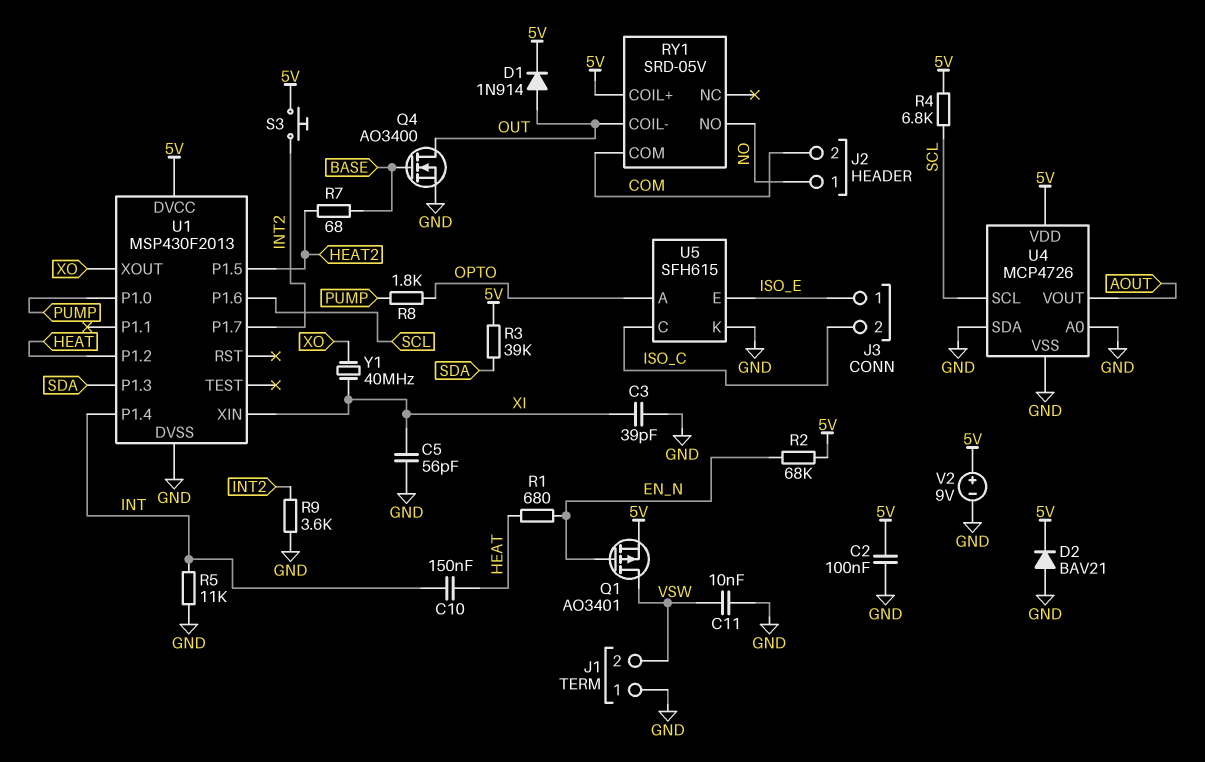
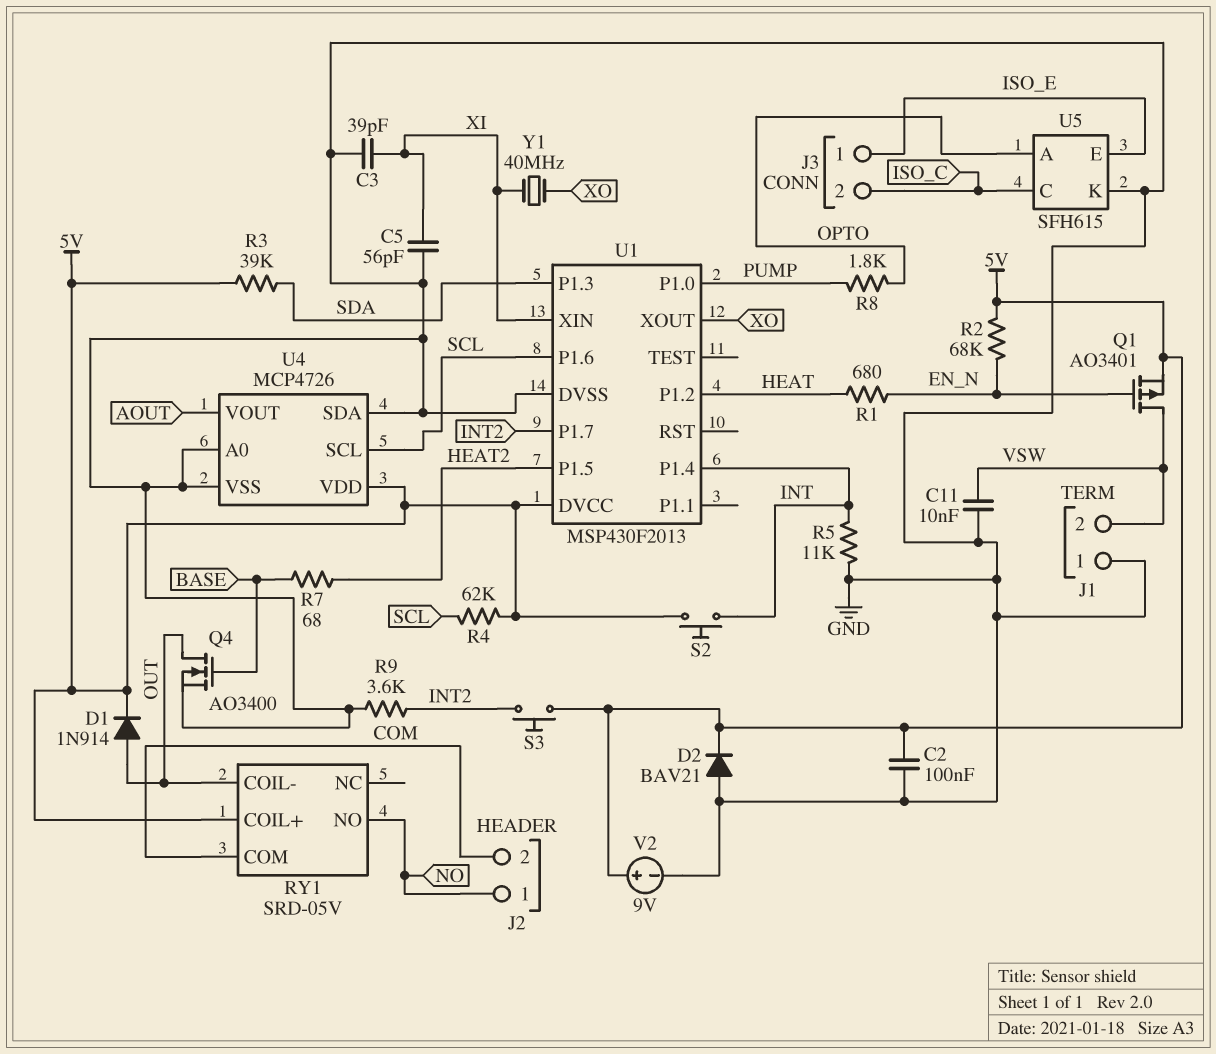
C10: 150nF (HEAT, INT) -> none
R4: 6.8k (5V, SCL) -> 62k (5V, SCL)
S2: none -> button (5V, INT)

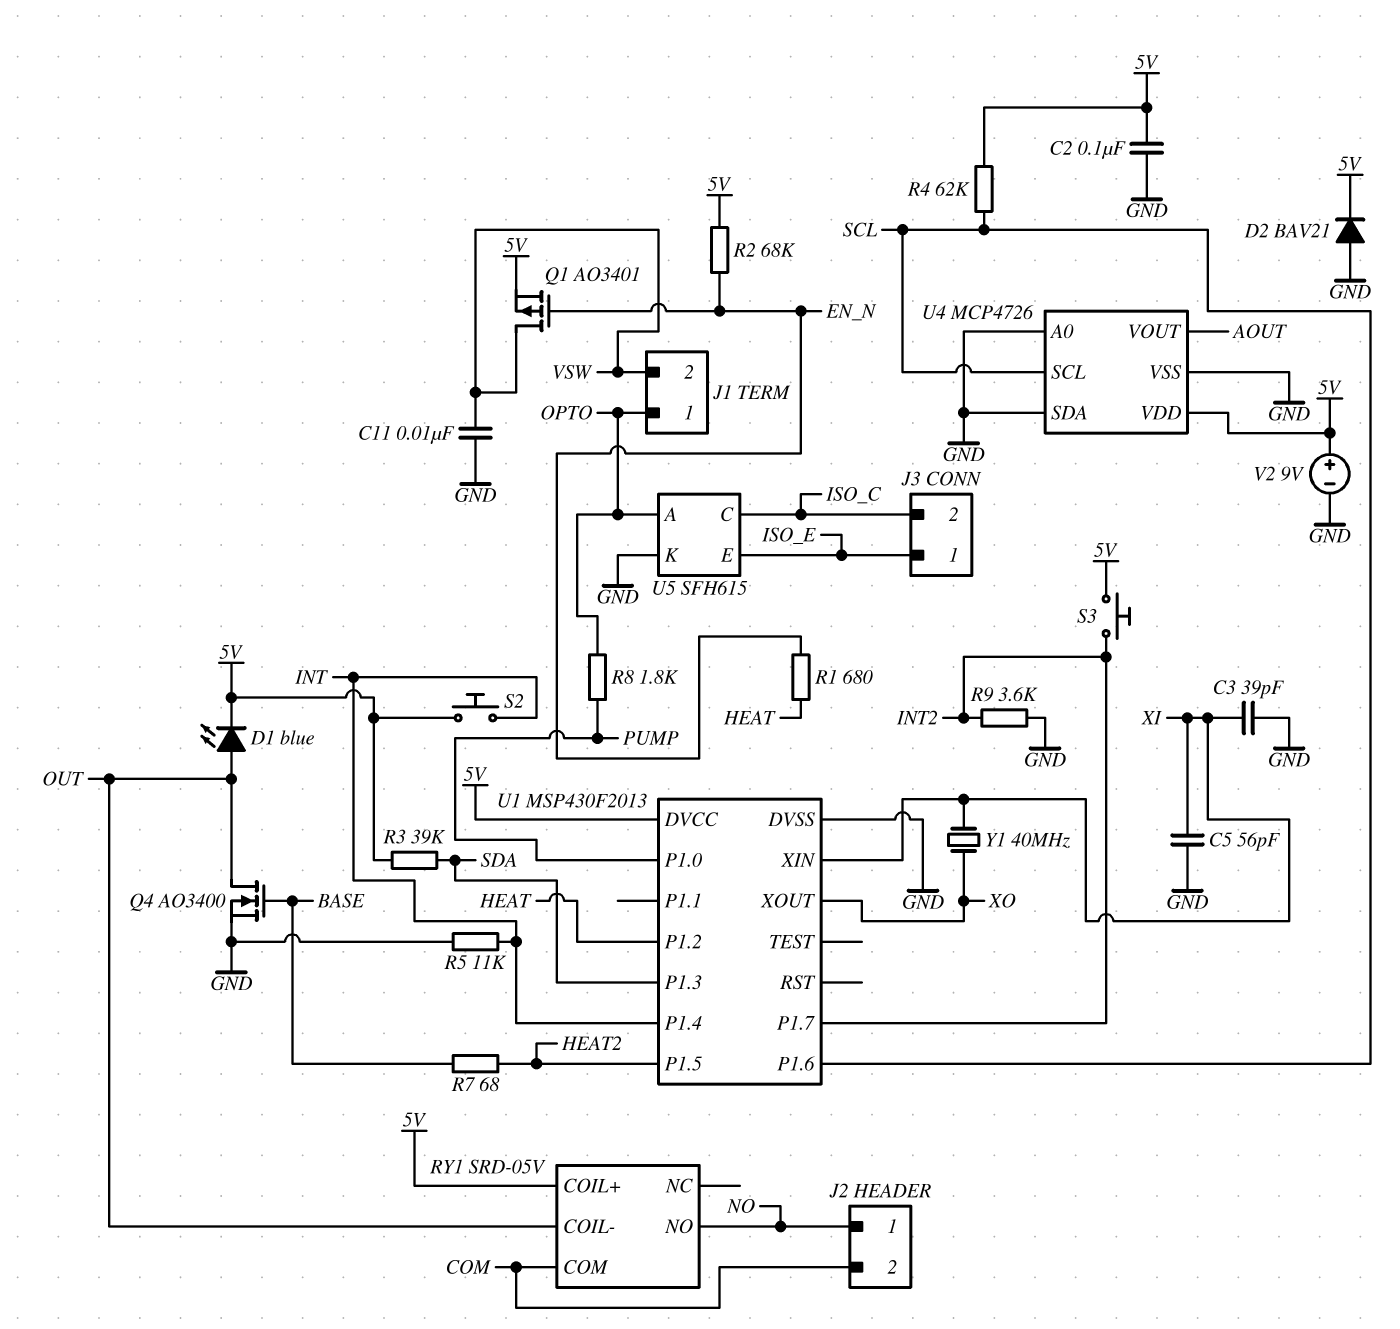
D1: diode 1N914 (A OUT, K 5V) -> LED blue (A OUT, K 5V)
J1 pin 1: GND -> OPTO

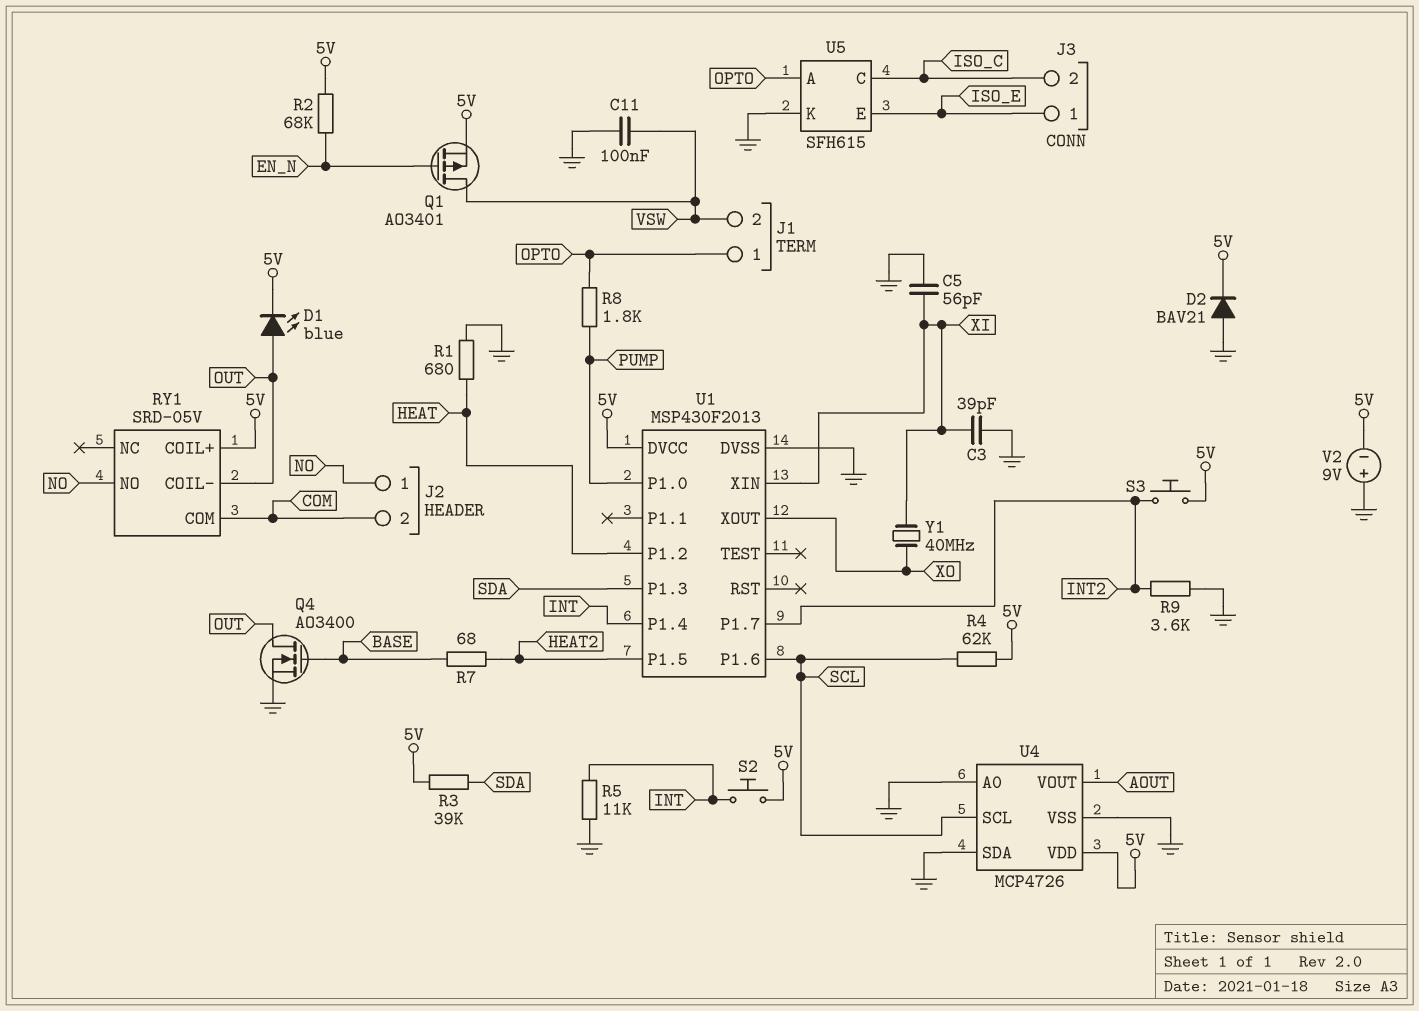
C2: 100nF (5V, GND) -> none
C11: 10nF (GND, VSW) -> 100nF (GND, VSW)
R1: 680 (EN_N, HEAT) -> 680 (GND, HEAT)
V2: 9V (plus 5V, minus GND) -> 9V (plus GND, minus 5V)

